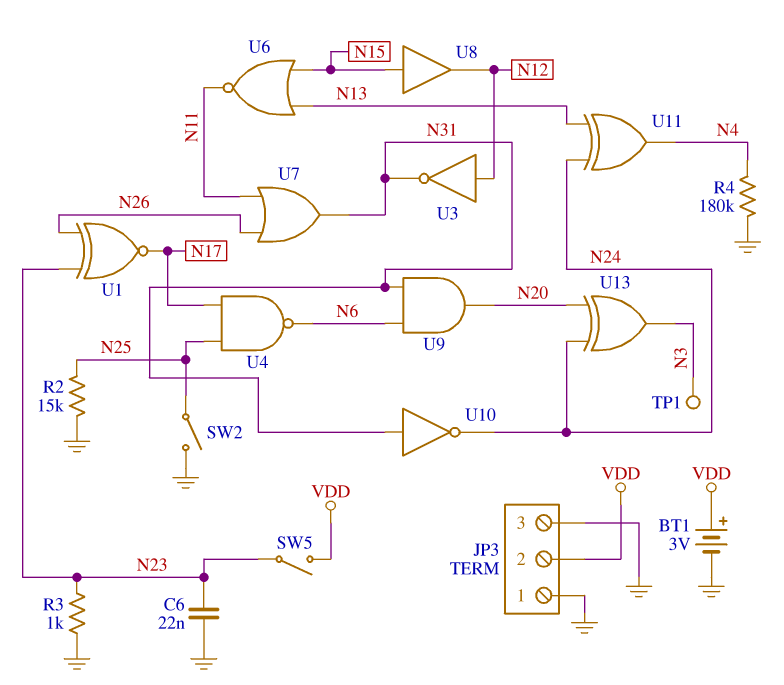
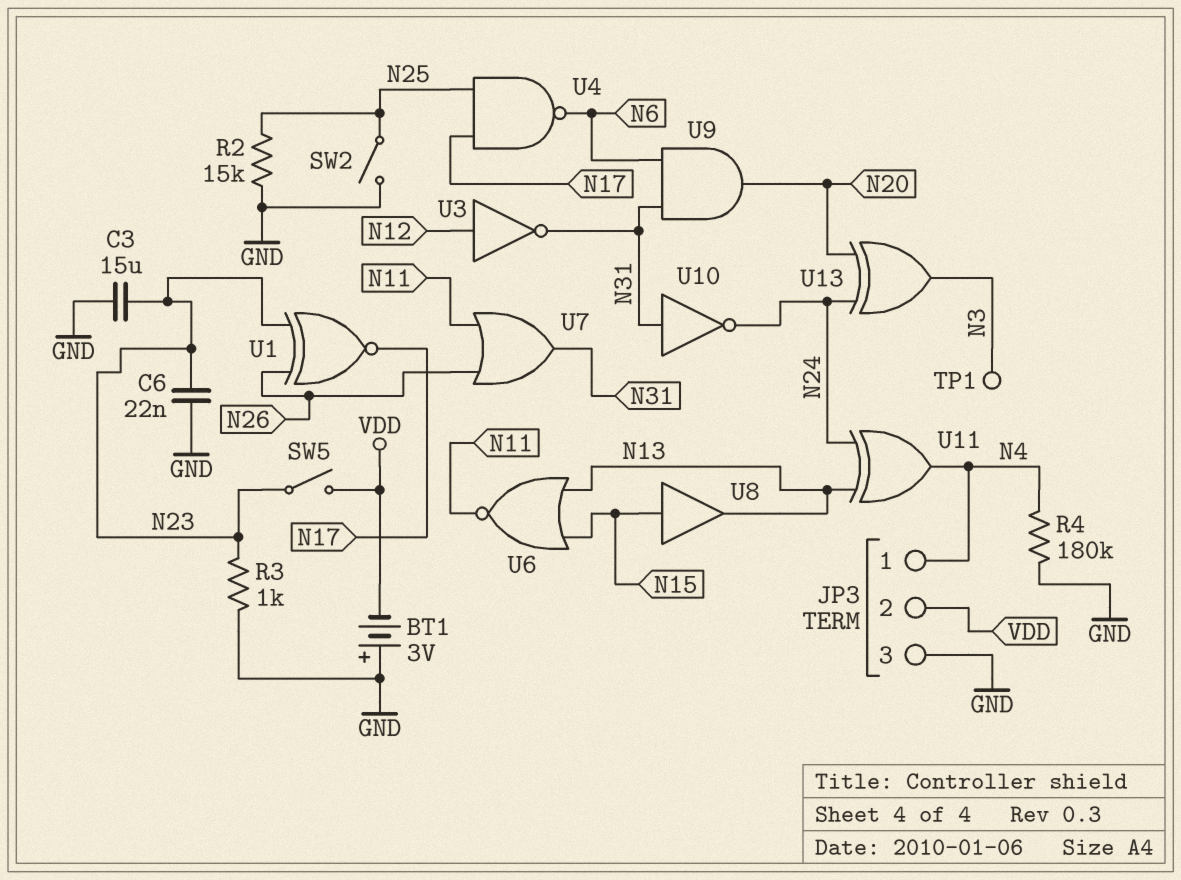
BT1: 3V (plus VDD, minus GND) -> 3V (plus GND, minus VDD)
C3: none -> 15uF (GND, N23)
JP3 pin 1: GND -> N4
U8: buffer (in N15, out N12) -> buffer (in N15, out N13)

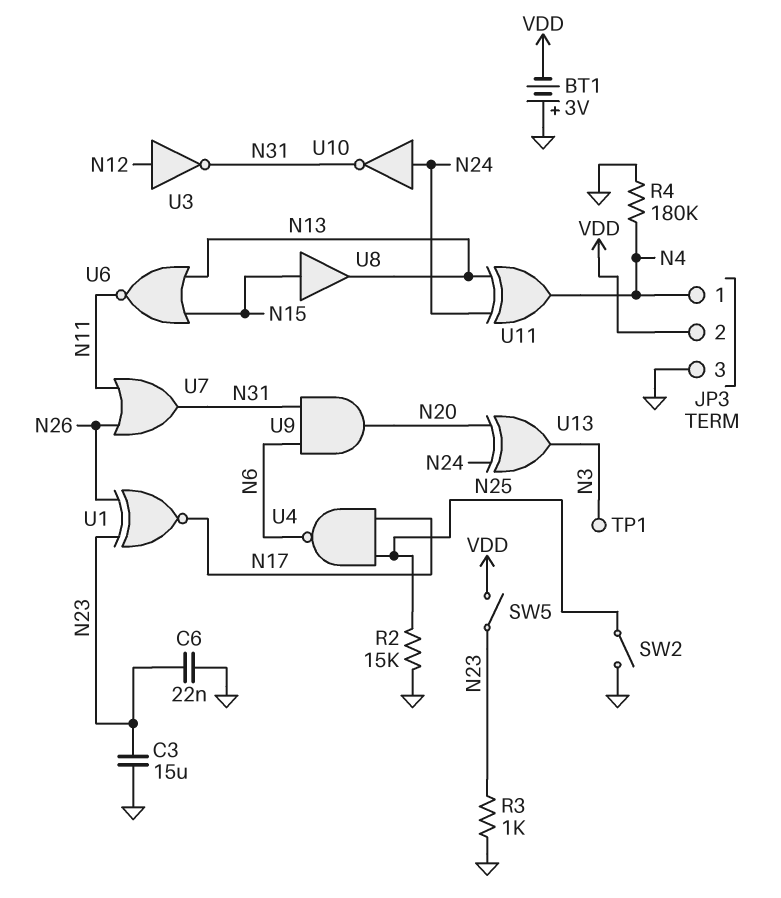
U10: NOT (in N31, out N24) -> NOT (in N24, out N31)

